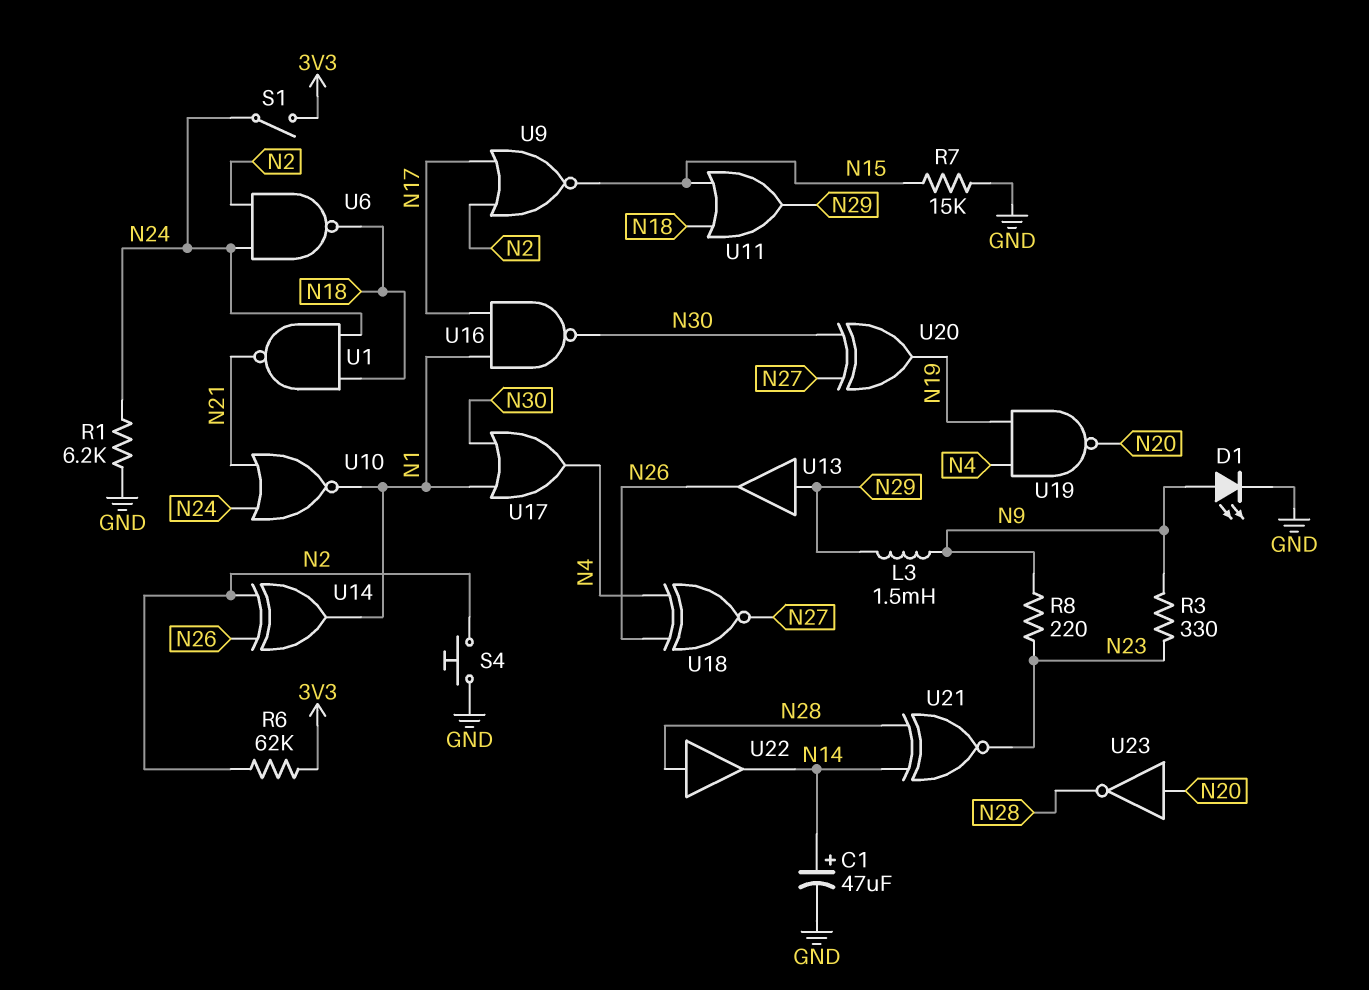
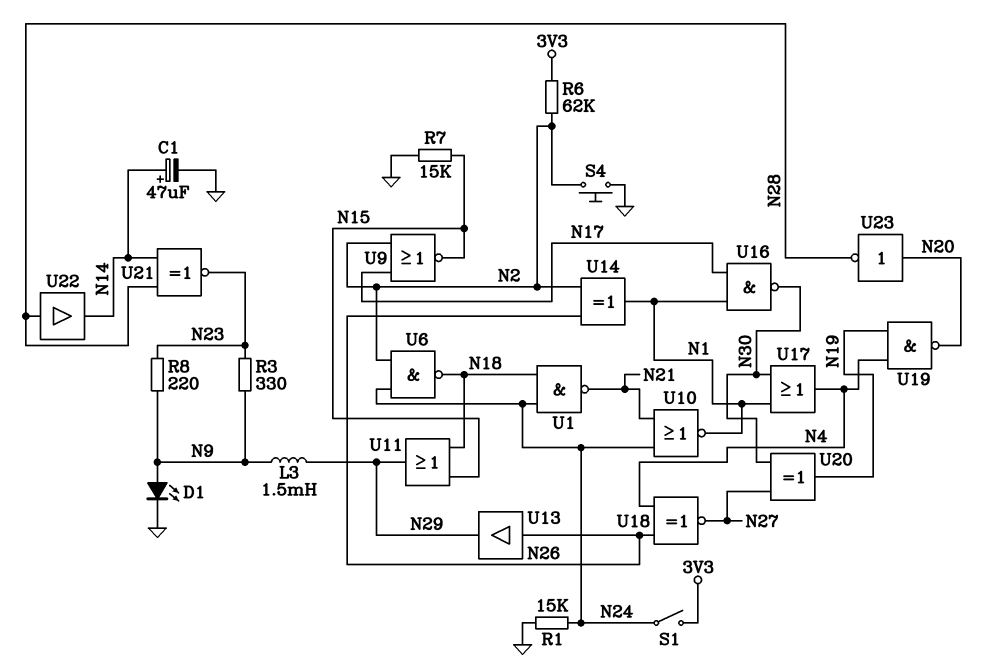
R1: 6.2k (GND, N24) -> 15k (GND, N24)
U13: buffer (in N29, out N26) -> buffer (in N26, out N29)

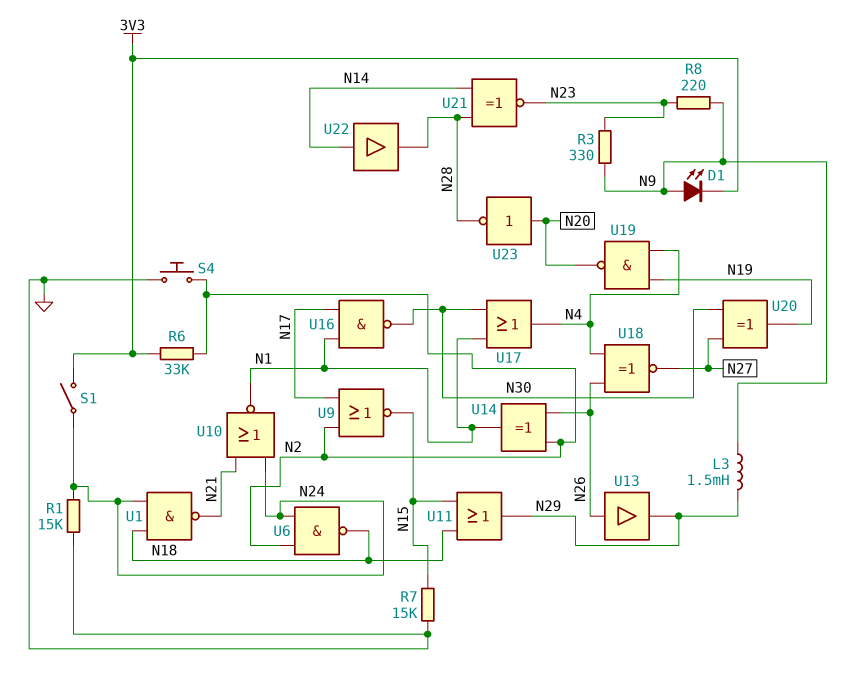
C1: 47uF (plus N14, minus GND) -> none
D1: LED (A N9, K GND) -> LED (A N9, K 3V3)
R6: 62k (3V3, N2) -> 33k (3V3, N2)
U22: buffer (in N28, out N14) -> buffer (in N14, out N28)

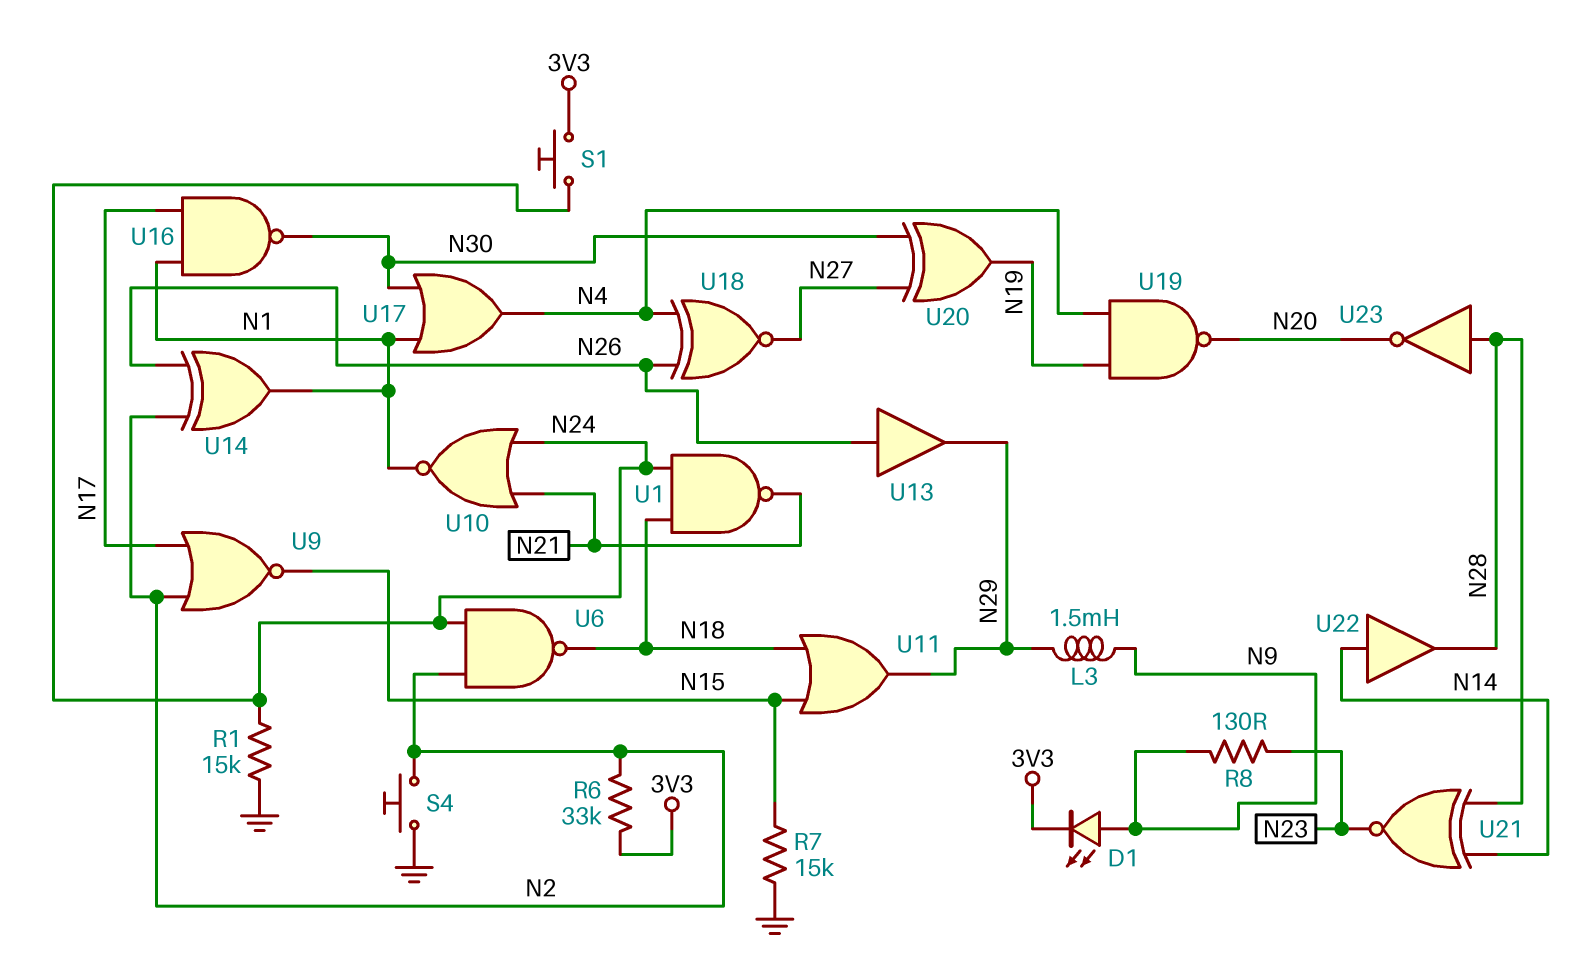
R3: 330 (N9, N23) -> none
R8: 220 (N9, N23) -> 130 (N9, N23)
S1: switch (3V3, N24) -> button (3V3, N24)
U23: NOT (in N20, out N28) -> NOT (in N28, out N20)

